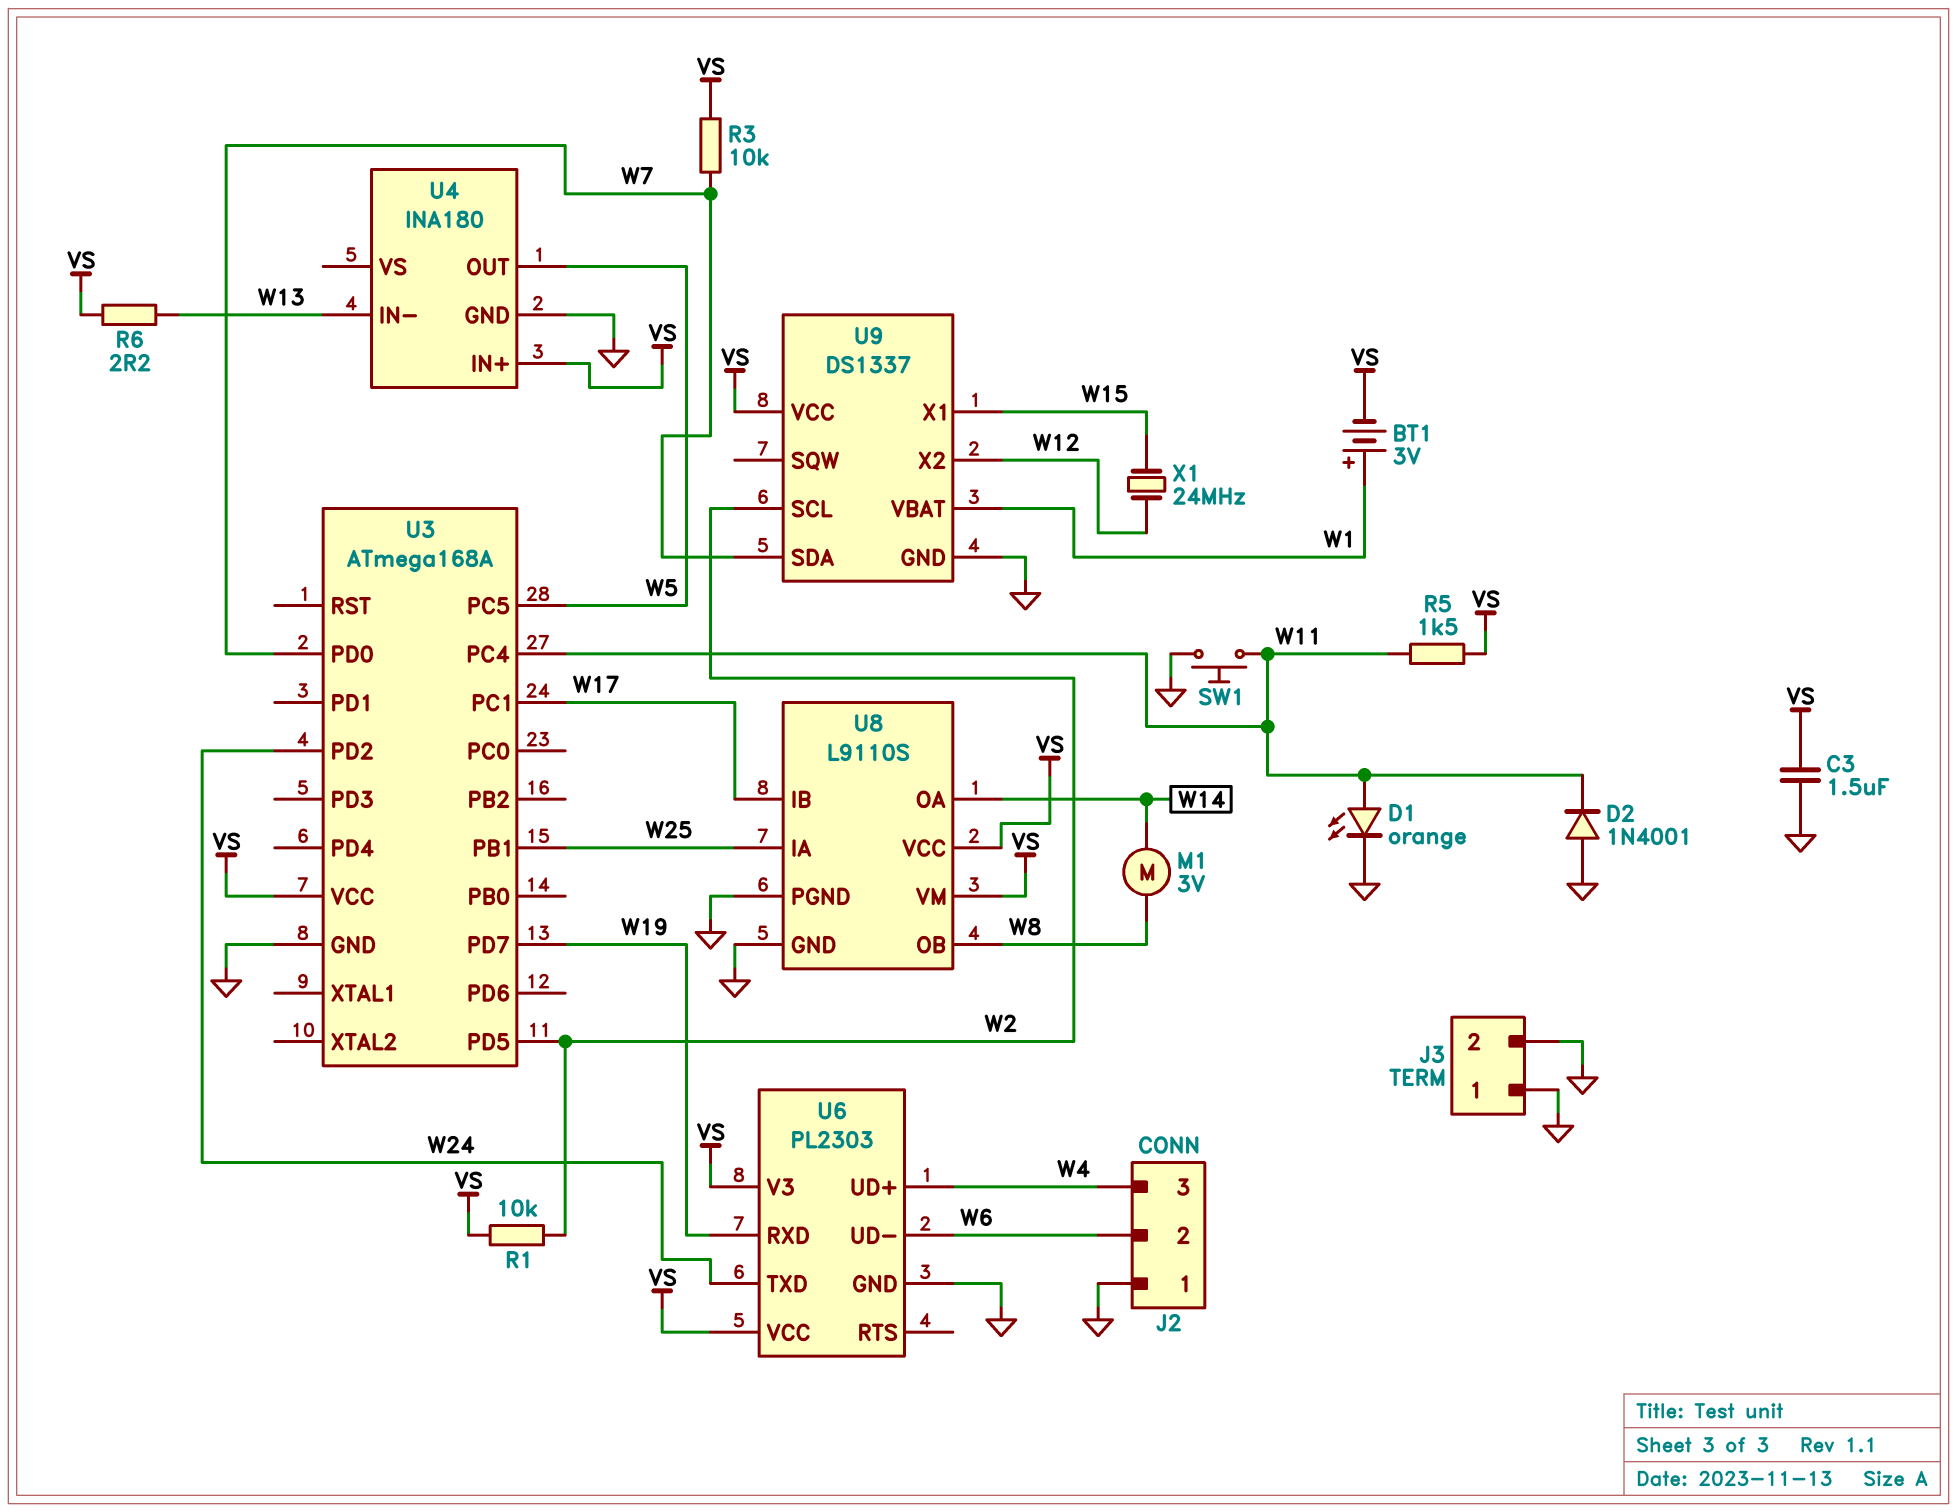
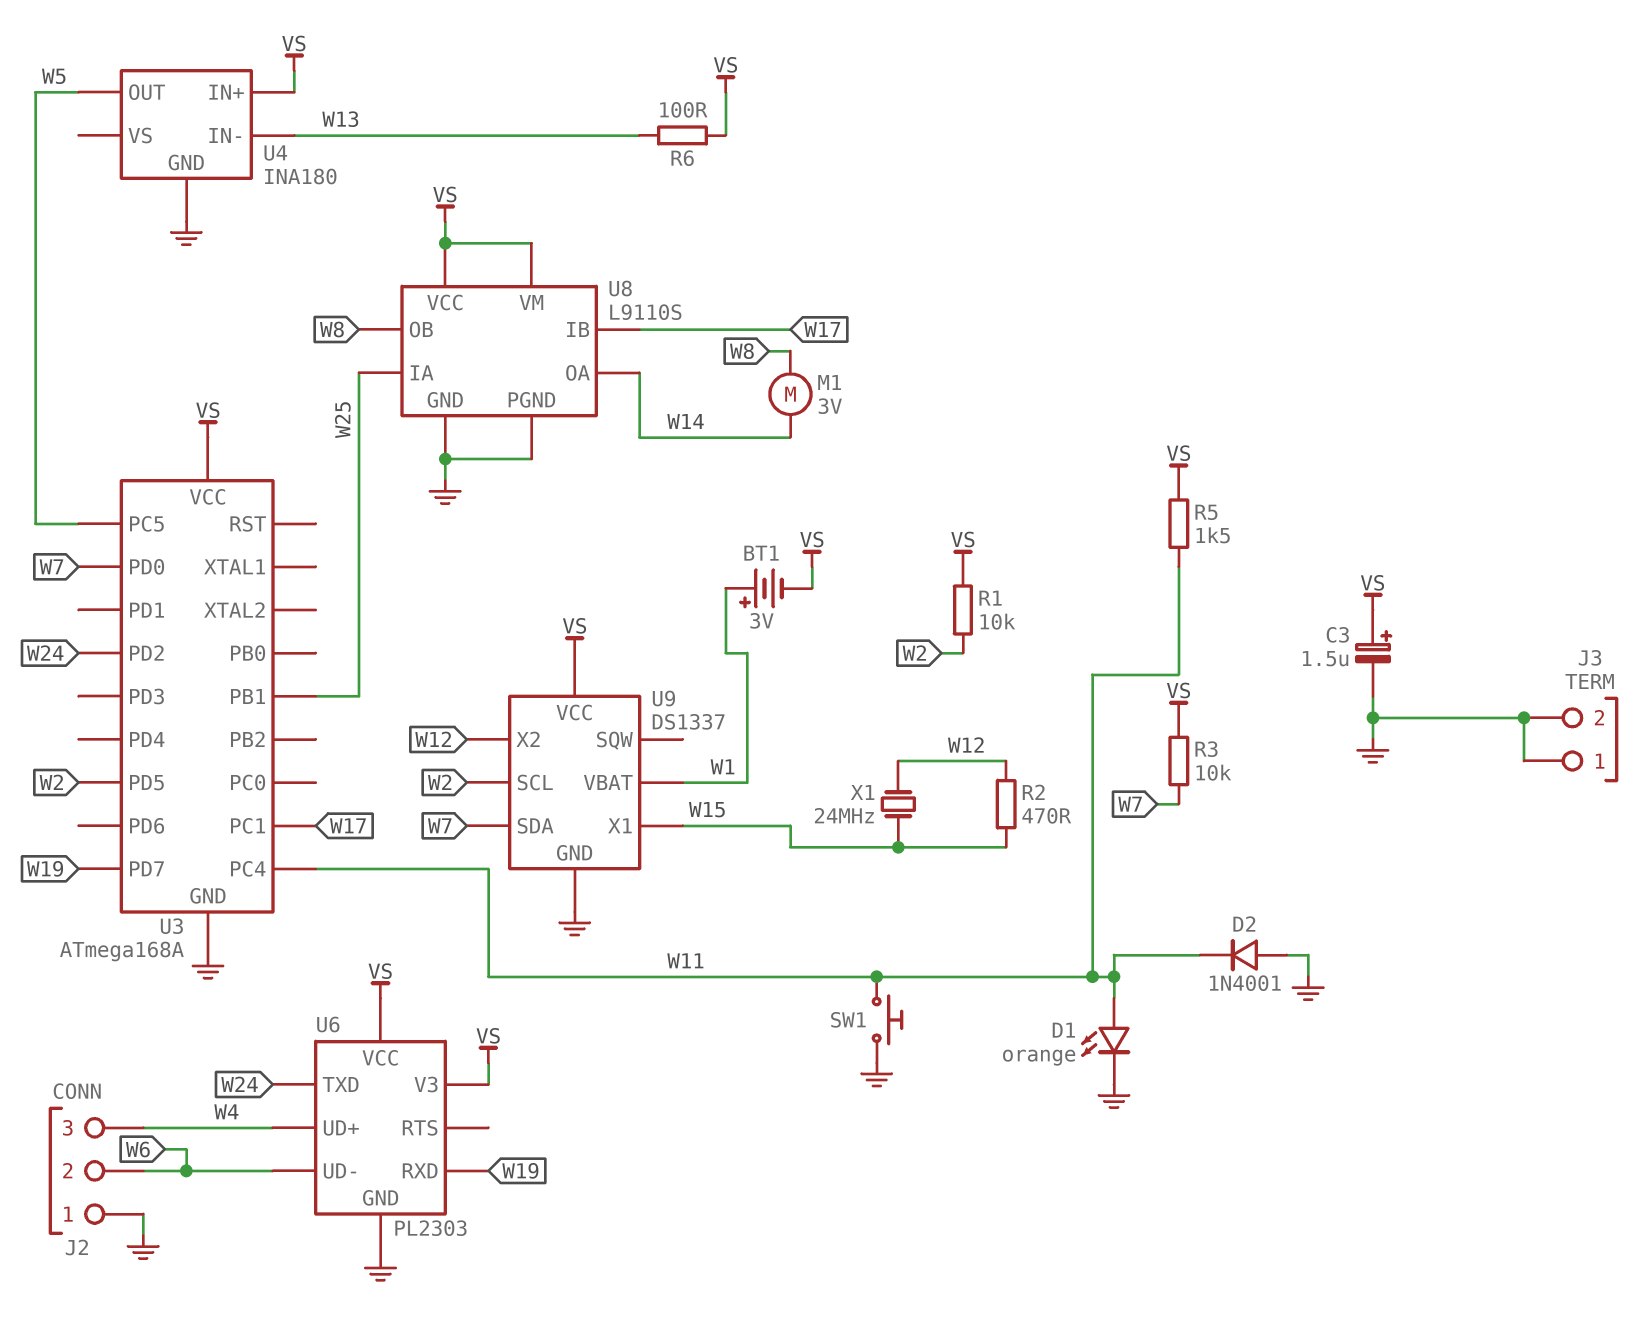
C3: 1.5uF (GND, VS) -> 1.5uF (plus VS, minus GND)
R2: none -> 470 (W12, W15)
R6: 2.2 (VS, W13) -> 100 (VS, W13)

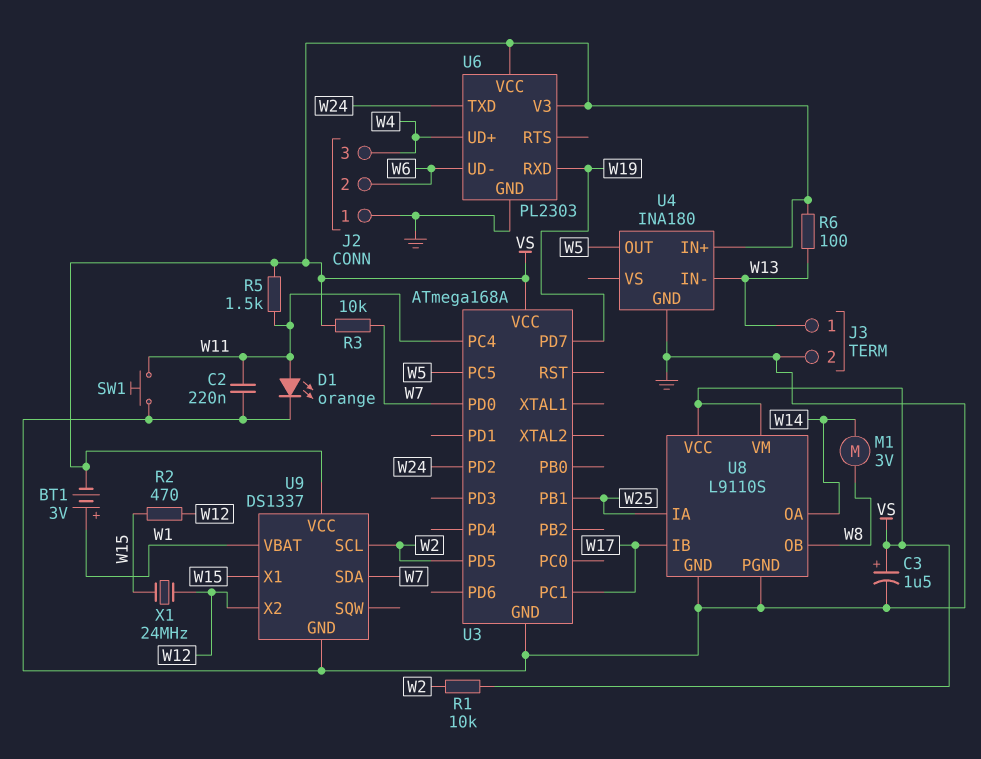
C2: none -> 220nF (GND, W11)
D2: diode 1N4001 (A GND, K W11) -> none
J3 pin 1: GND -> W13

